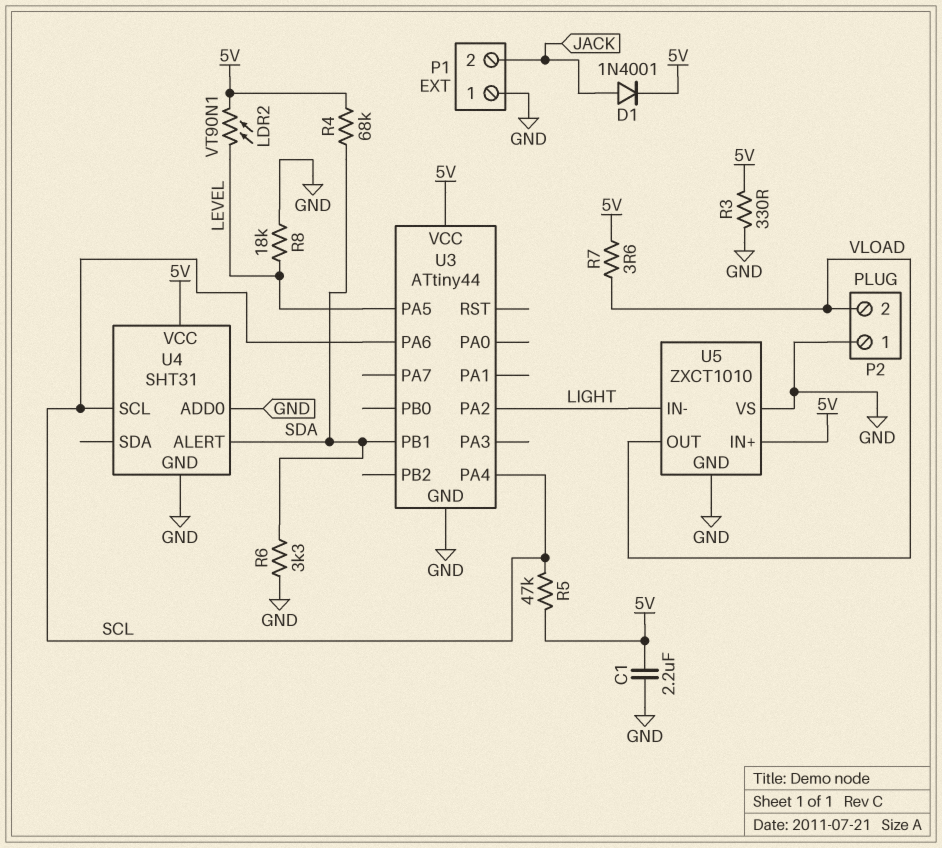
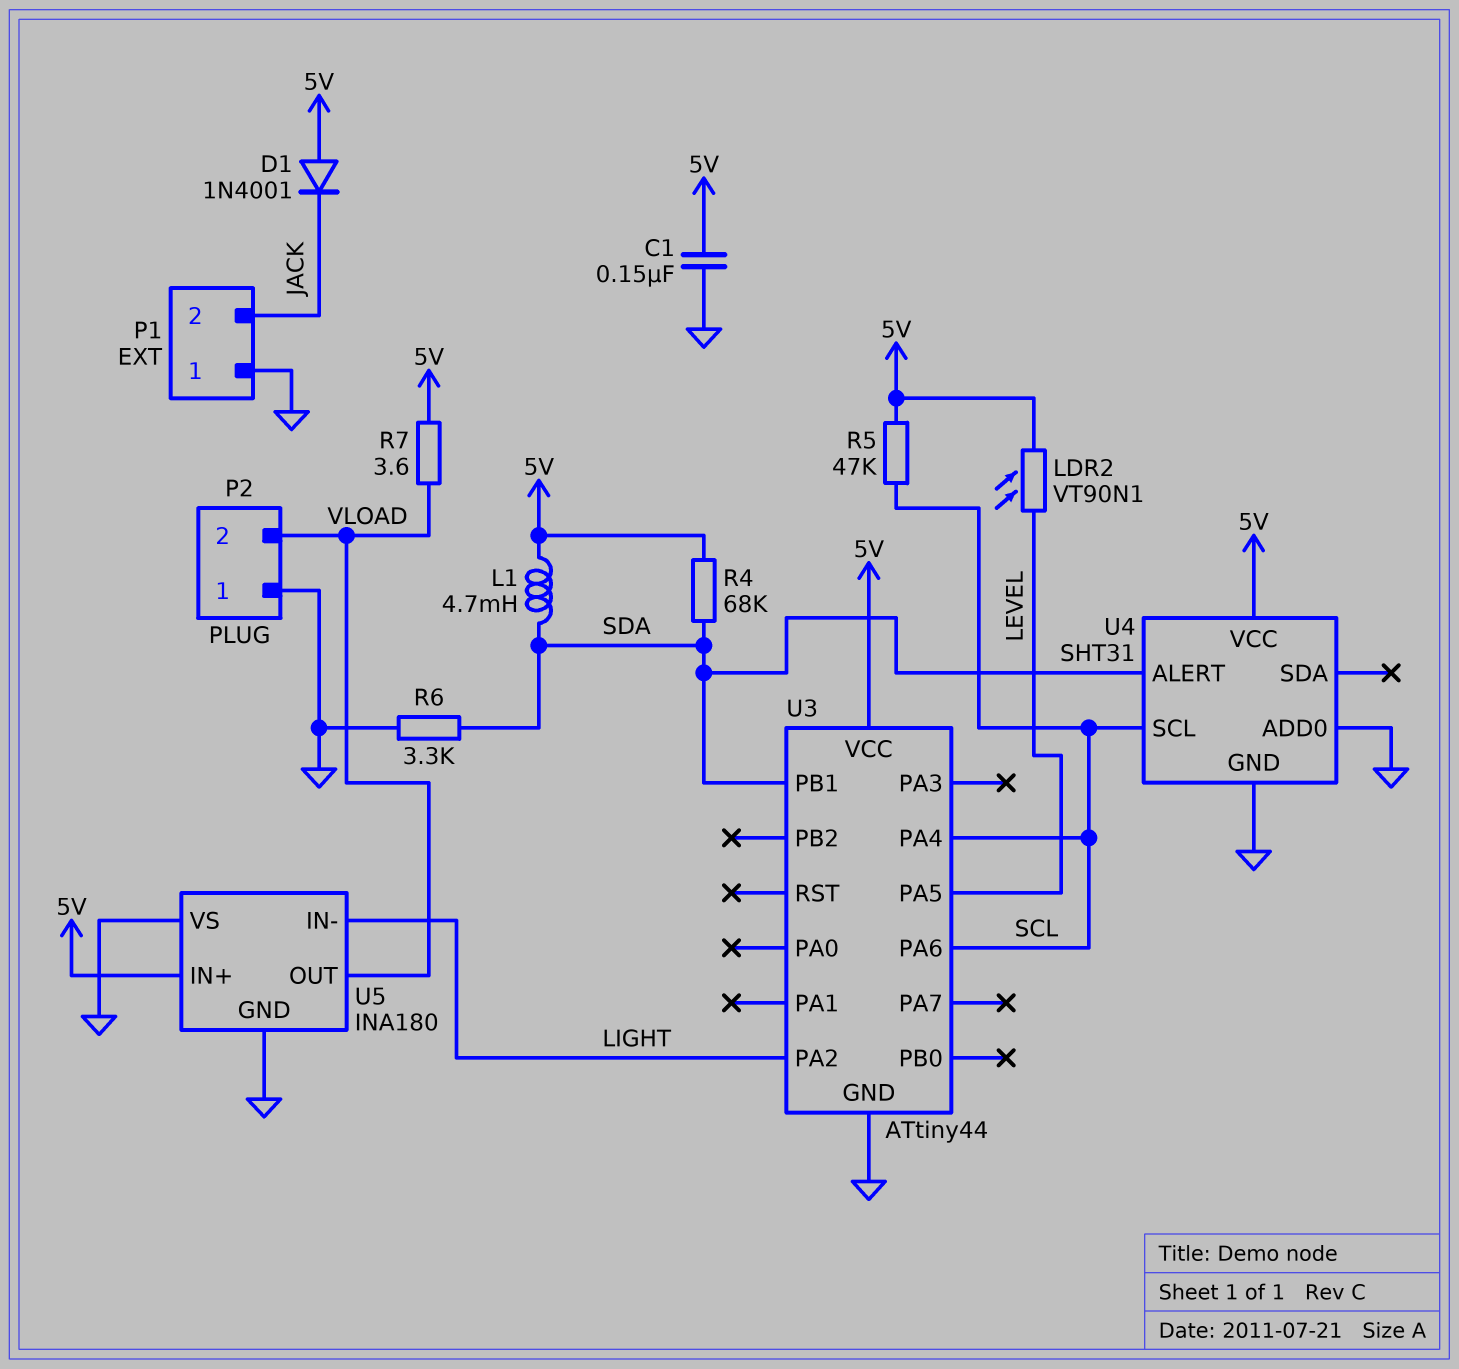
C1: 2.2uF (5V, GND) -> 150nF (5V, GND)
D1: diode 1N4001 (A JACK, K 5V) -> diode 1N4001 (A 5V, K JACK)
L1: none -> 4.7mH (5V, SDA)
R3: 330 (5V, GND) -> none
R8: 18k (GND, LEVEL) -> none
U5: ZXCT1010 -> INA180

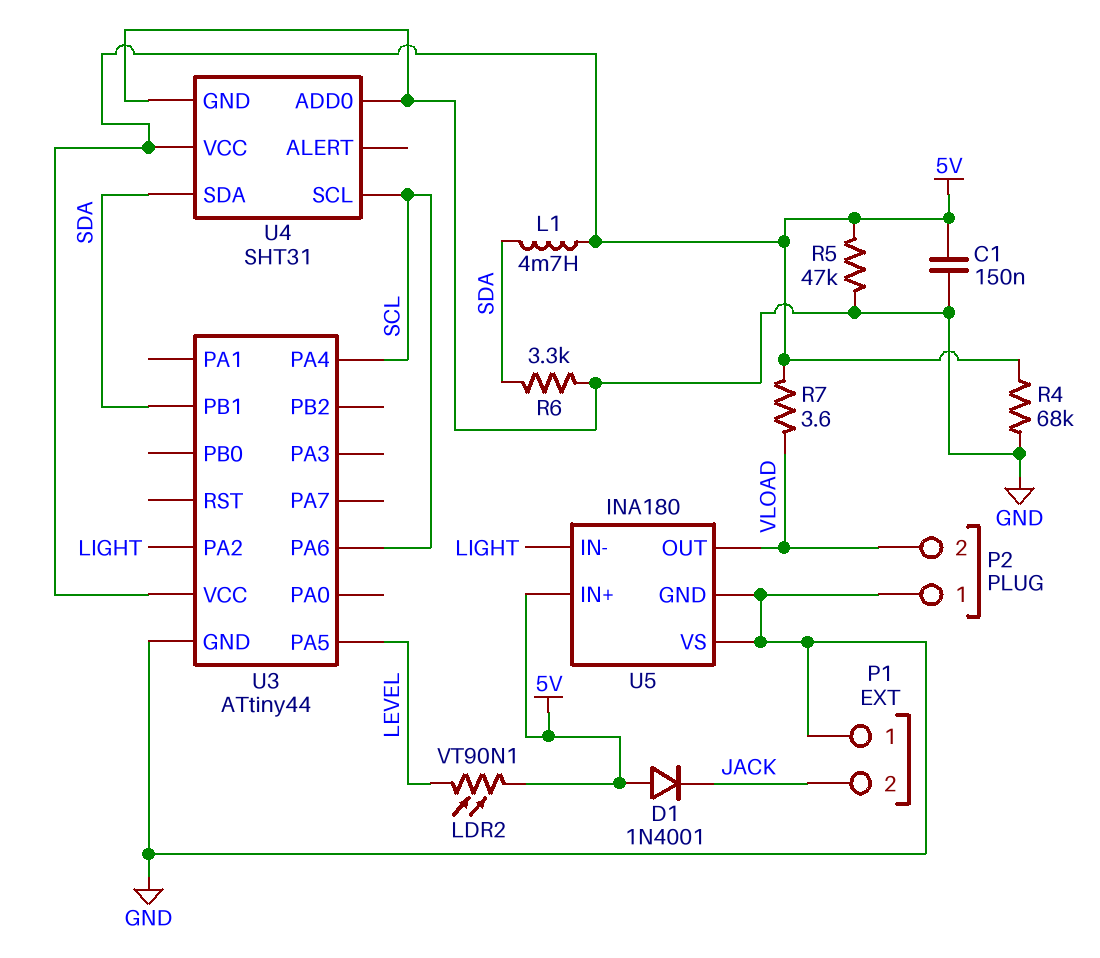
R4: 68k (5V, SDA) -> 68k (5V, GND)
R5: 47k (5V, SCL) -> 47k (5V, GND)
U4 pin ALERT: SDA -> none
U4 pin SDA: none -> SDA

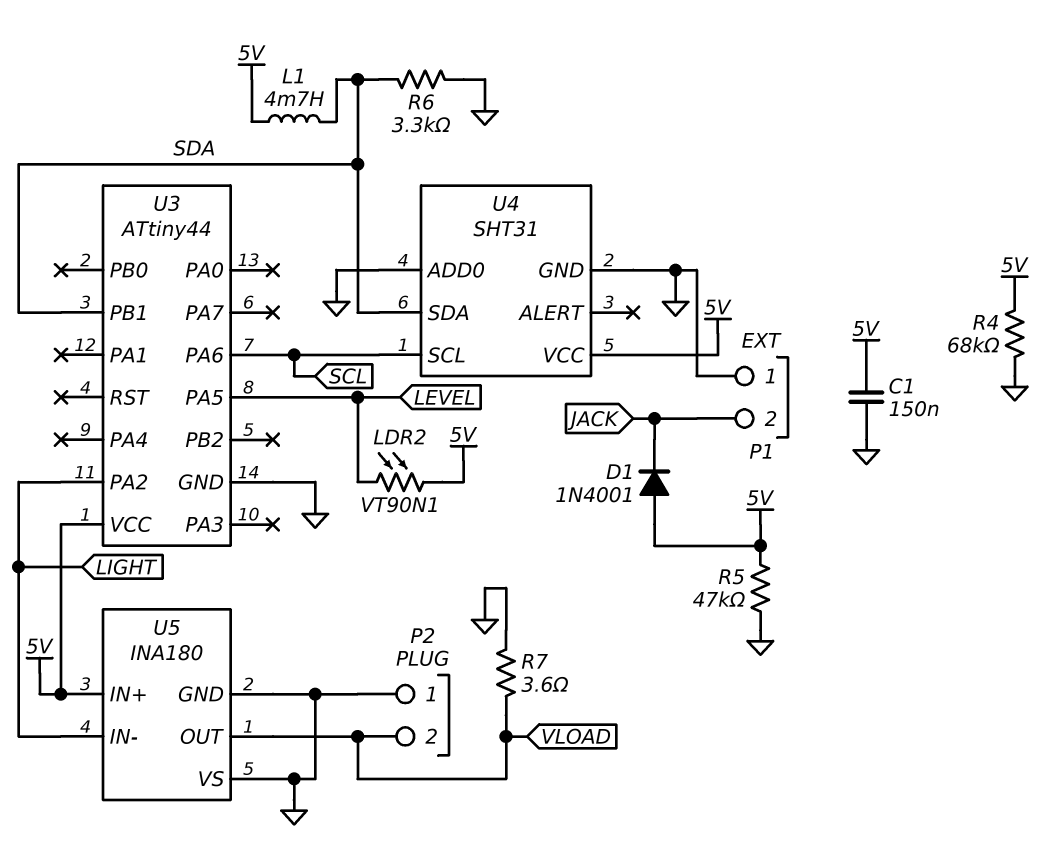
R7: 3.6 (5V, VLOAD) -> 3.6 (GND, VLOAD)
U3 pin PA4: SCL -> none

